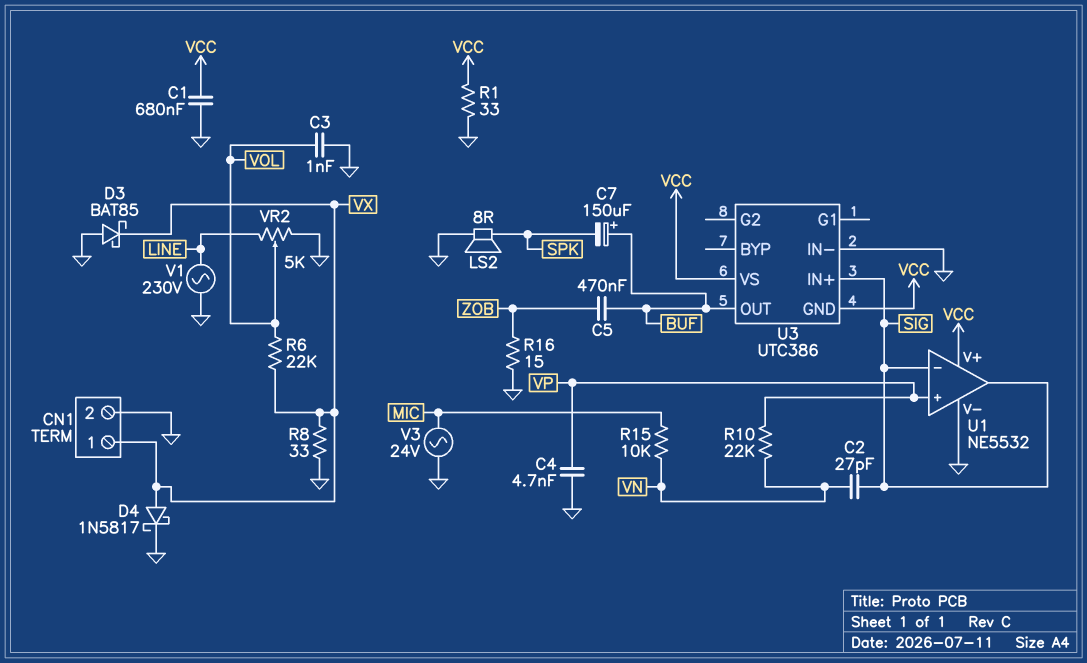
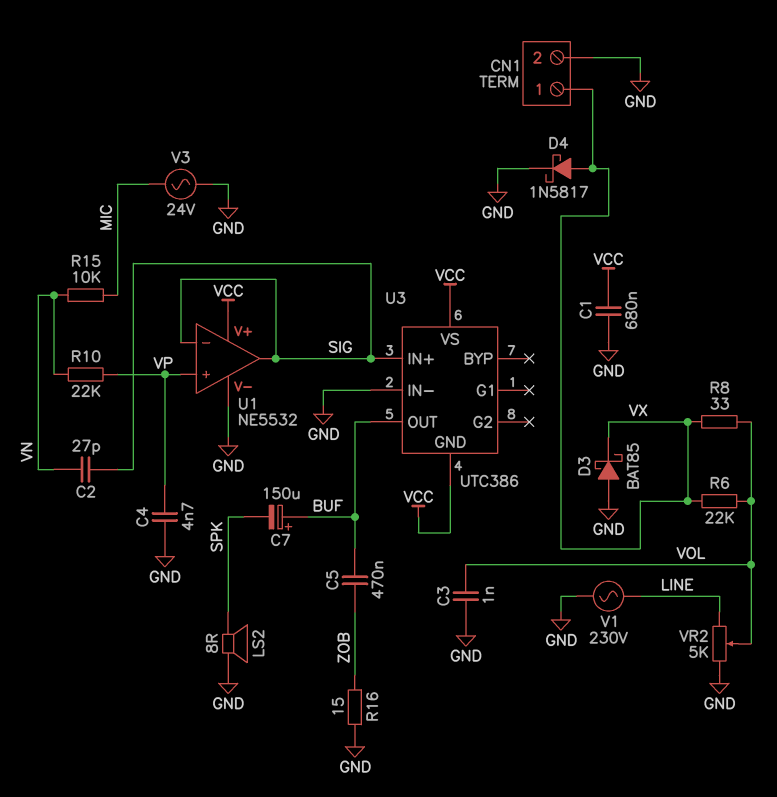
R1: 33 (GND, VCC) -> none
R8: 33 (GND, VX) -> 33 (VOL, VX)

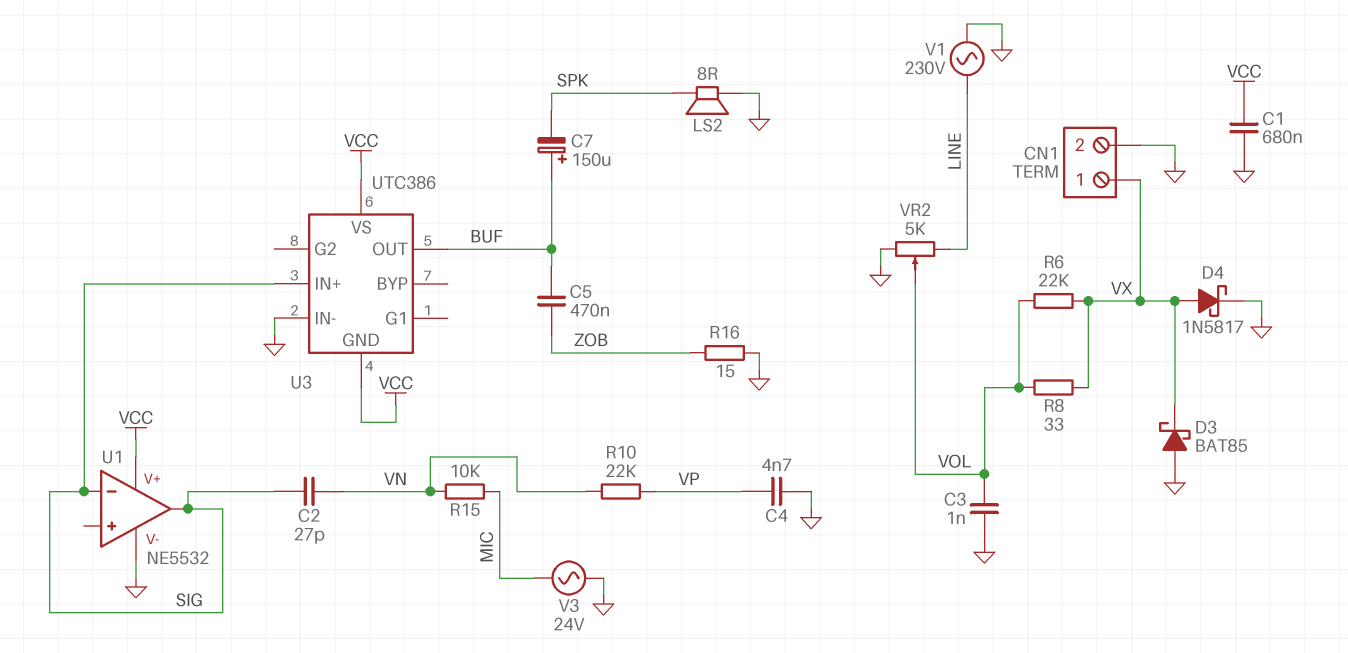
U1 pin in+: VP -> none

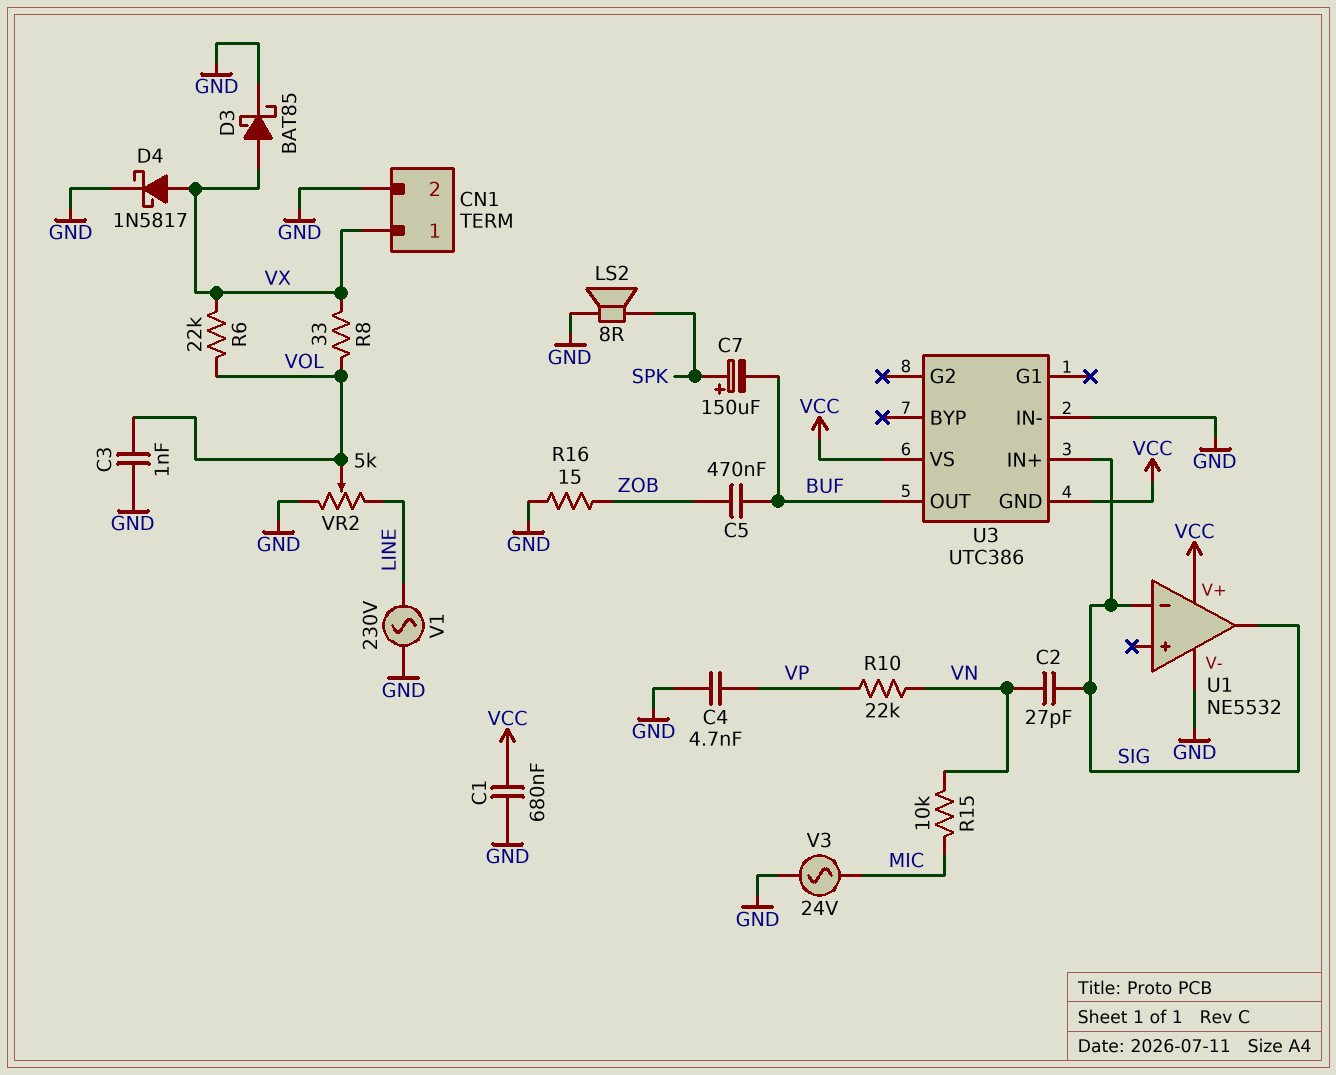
C7: 150uF (plus BUF, minus SPK) -> 150uF (plus SPK, minus BUF)
D3: schottky BAT85 (A GND, K VX) -> schottky BAT85 (A VX, K GND)

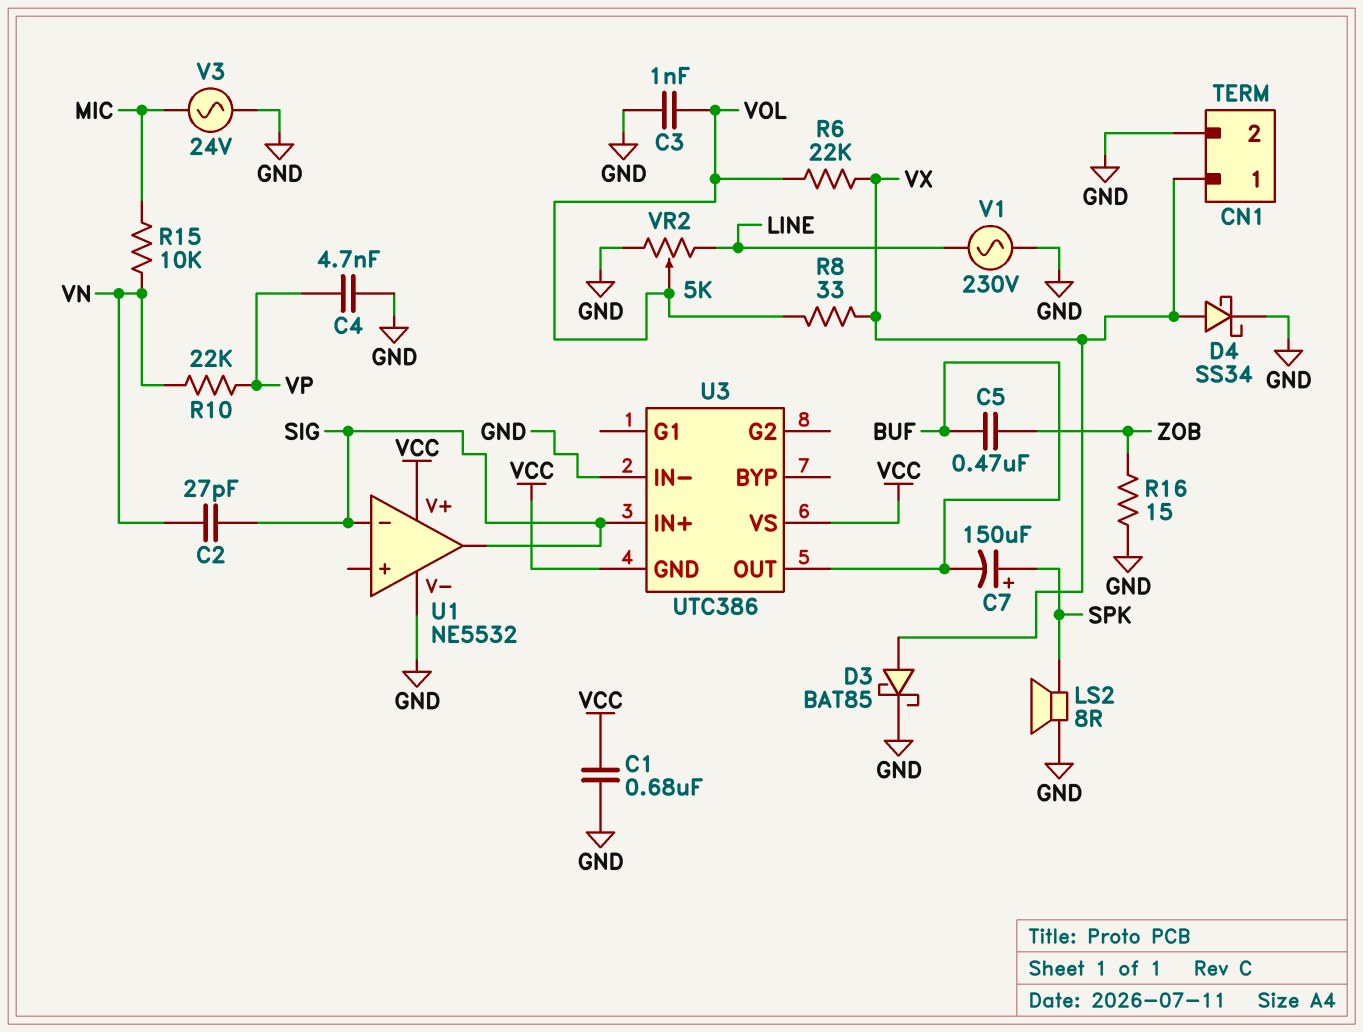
D4: schottky 1N5817 (A VX, K GND) -> schottky SS34 (A VX, K GND)

